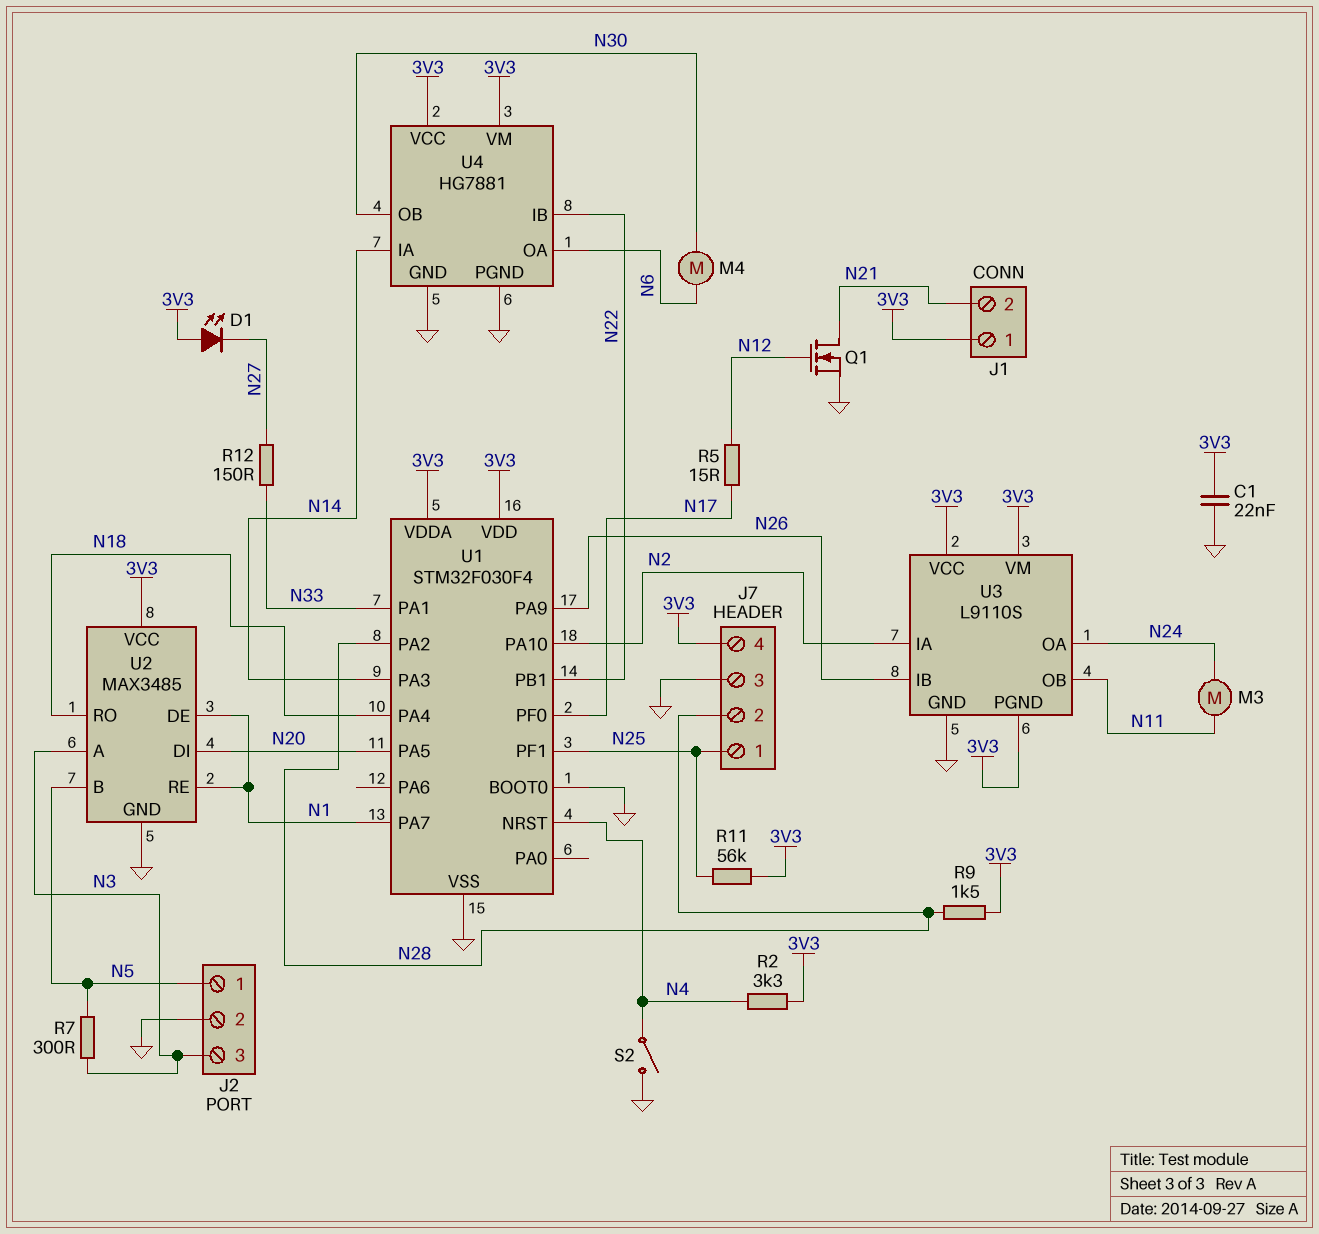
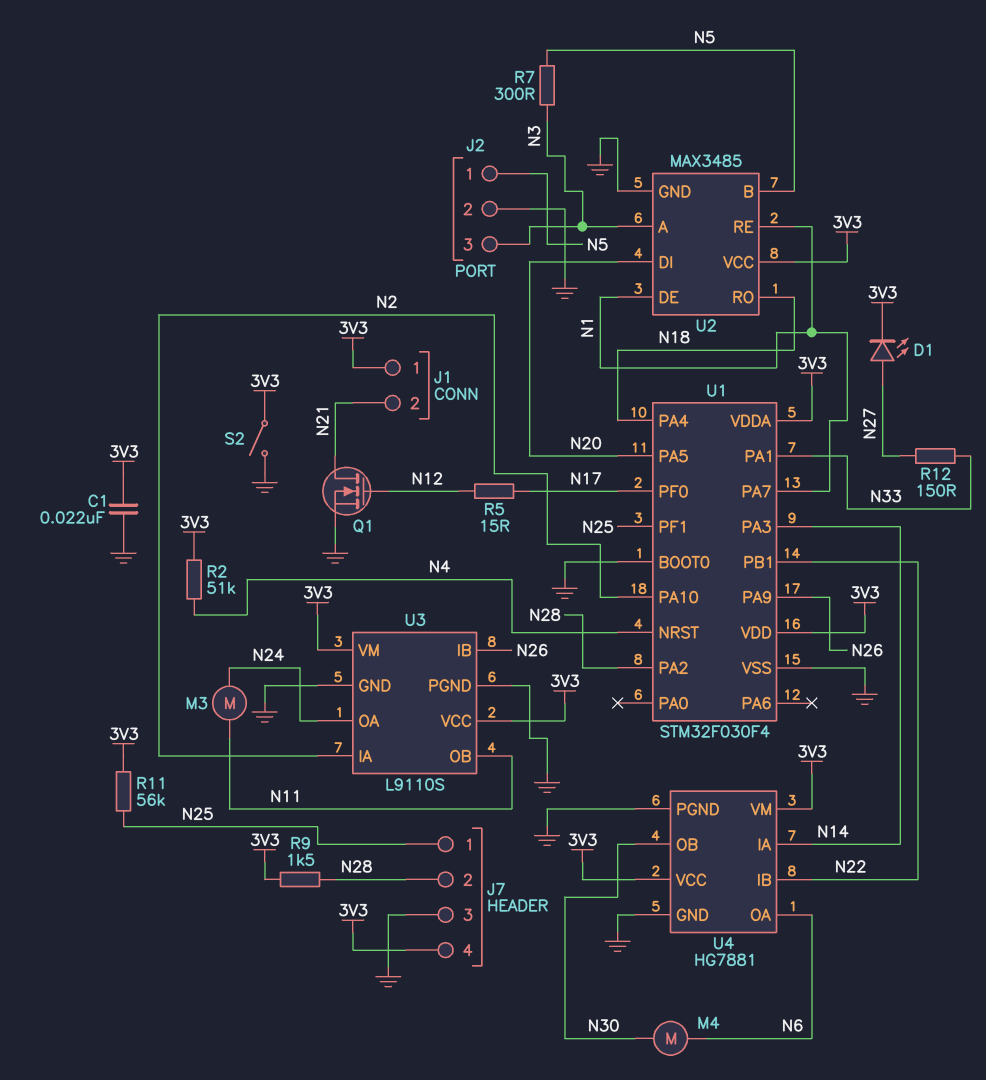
D1: LED (A 3V3, K N27) -> LED (A N27, K 3V3)
R2: 3.3k (3V3, N4) -> 51k (3V3, N4)
S2: switch (GND, N4) -> switch (3V3, GND)
U3 pin PGND: 3V3 -> GND

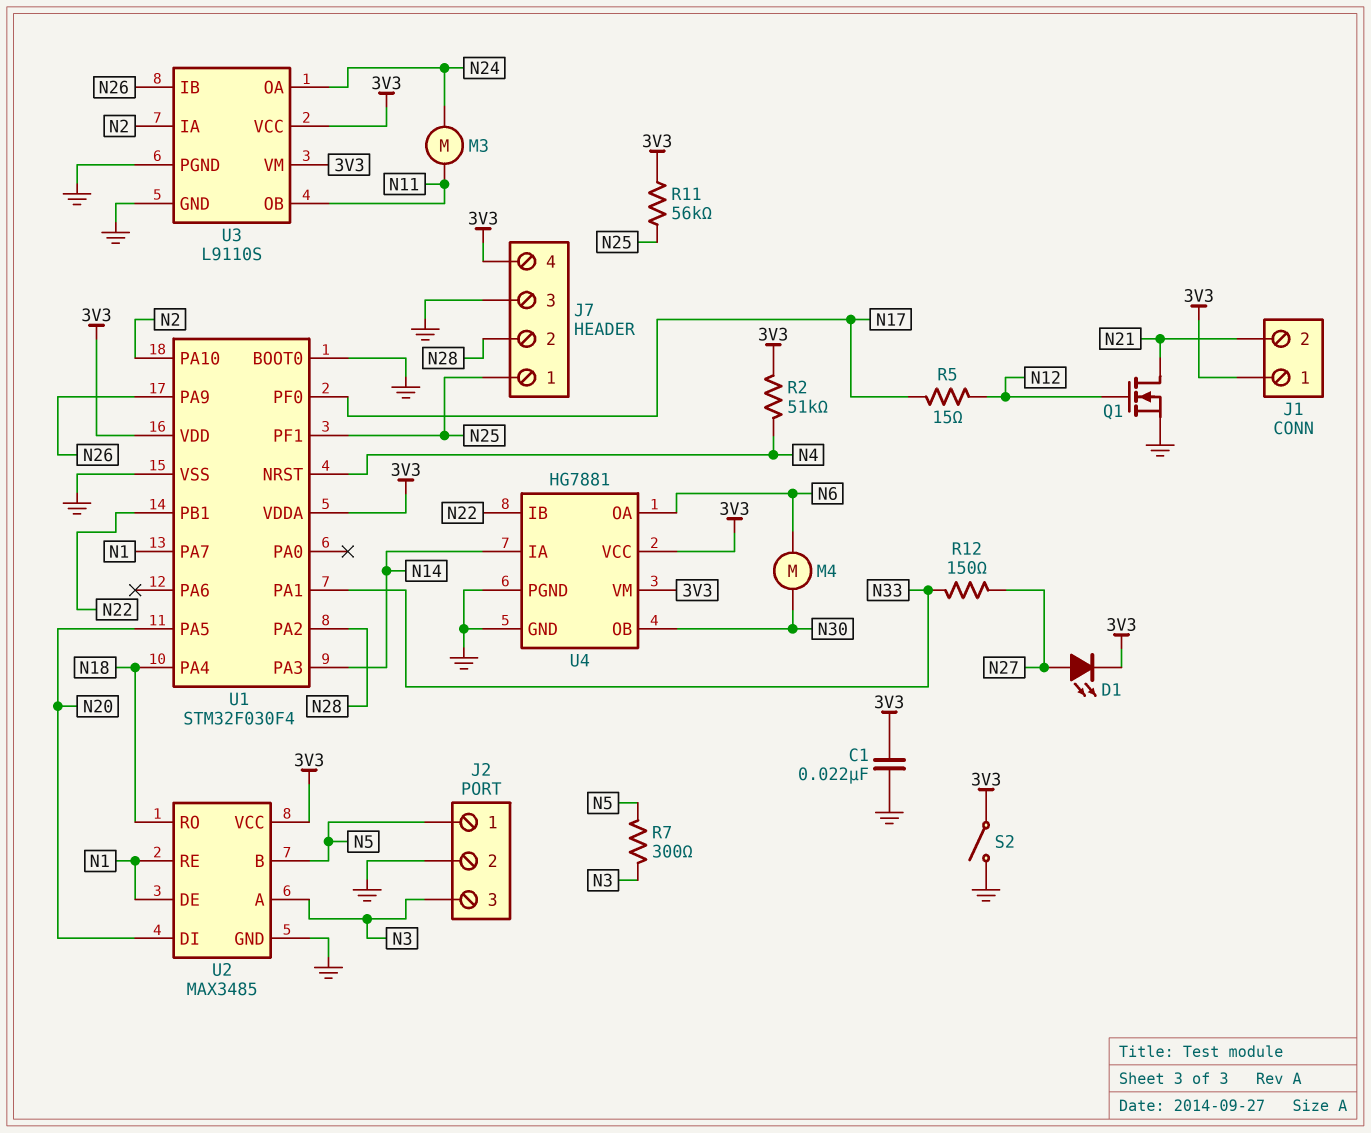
R9: 1.5k (3V3, N28) -> none

